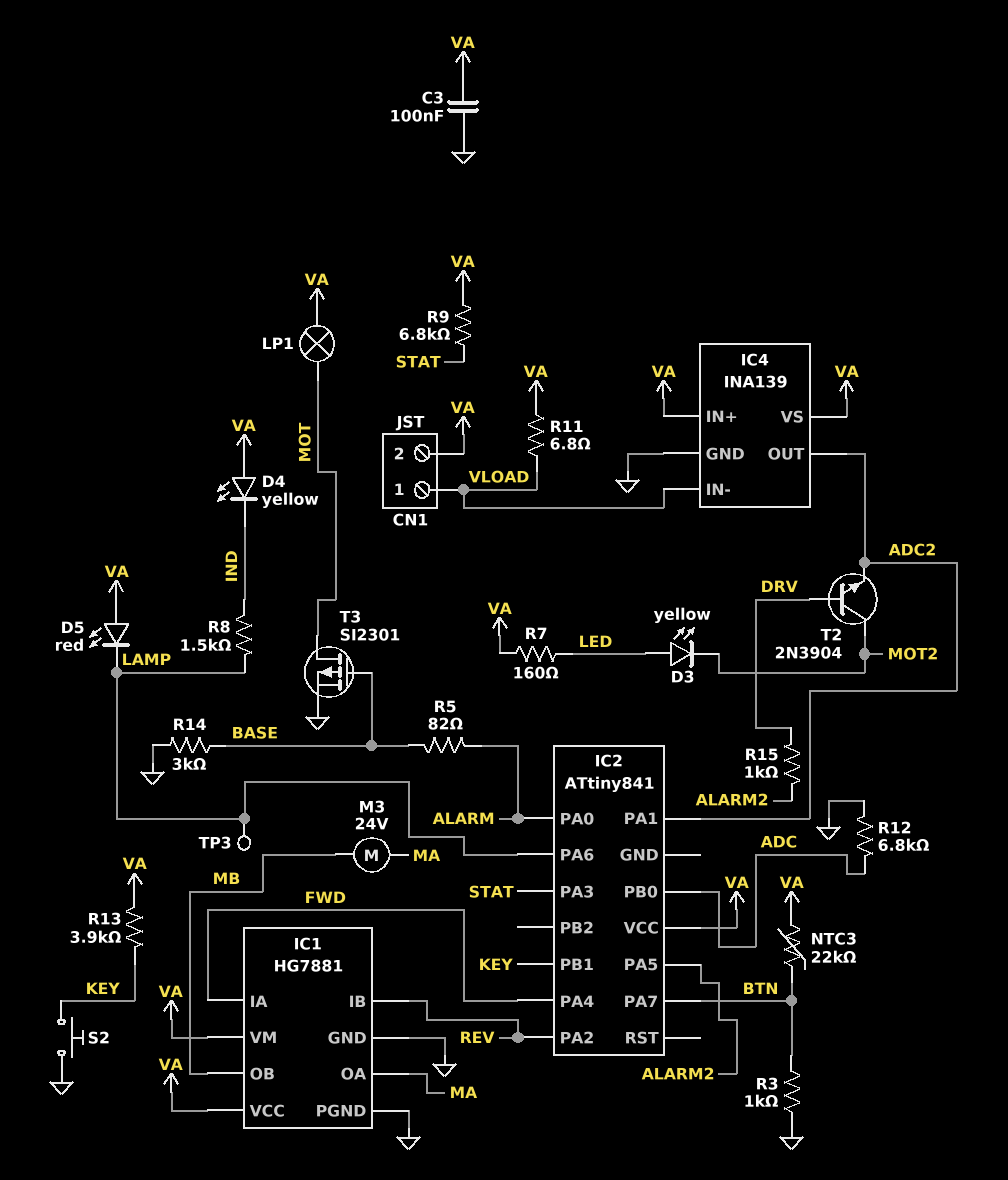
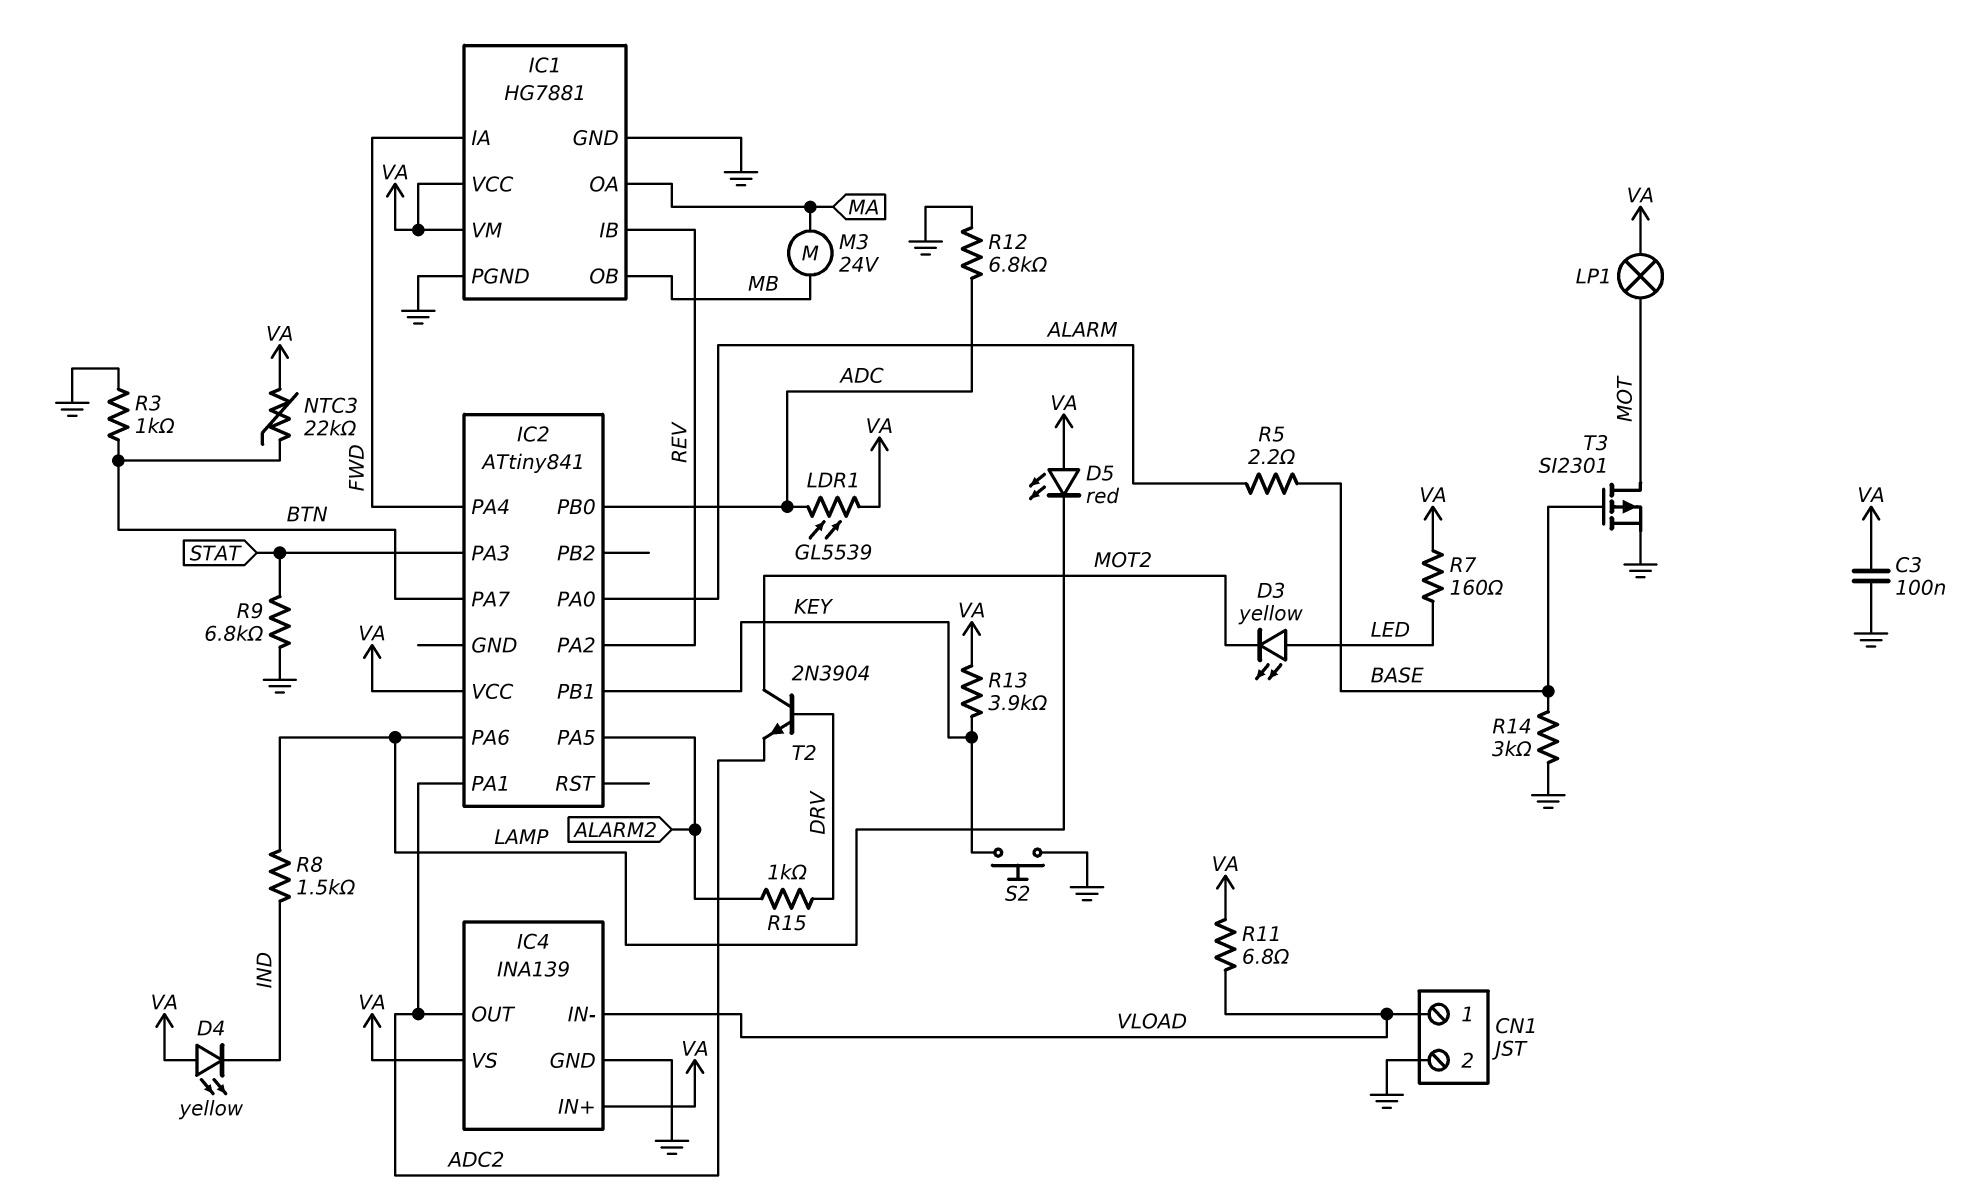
CN1 pin 2: VA -> GND
LDR1: none -> GL5539 (ADC, VA)
R5: 82 (ALARM, BASE) -> 2.2 (ALARM, BASE)
R9: 6.8k (STAT, VA) -> 6.8k (GND, STAT)
TP3: test point (LAMP) -> none

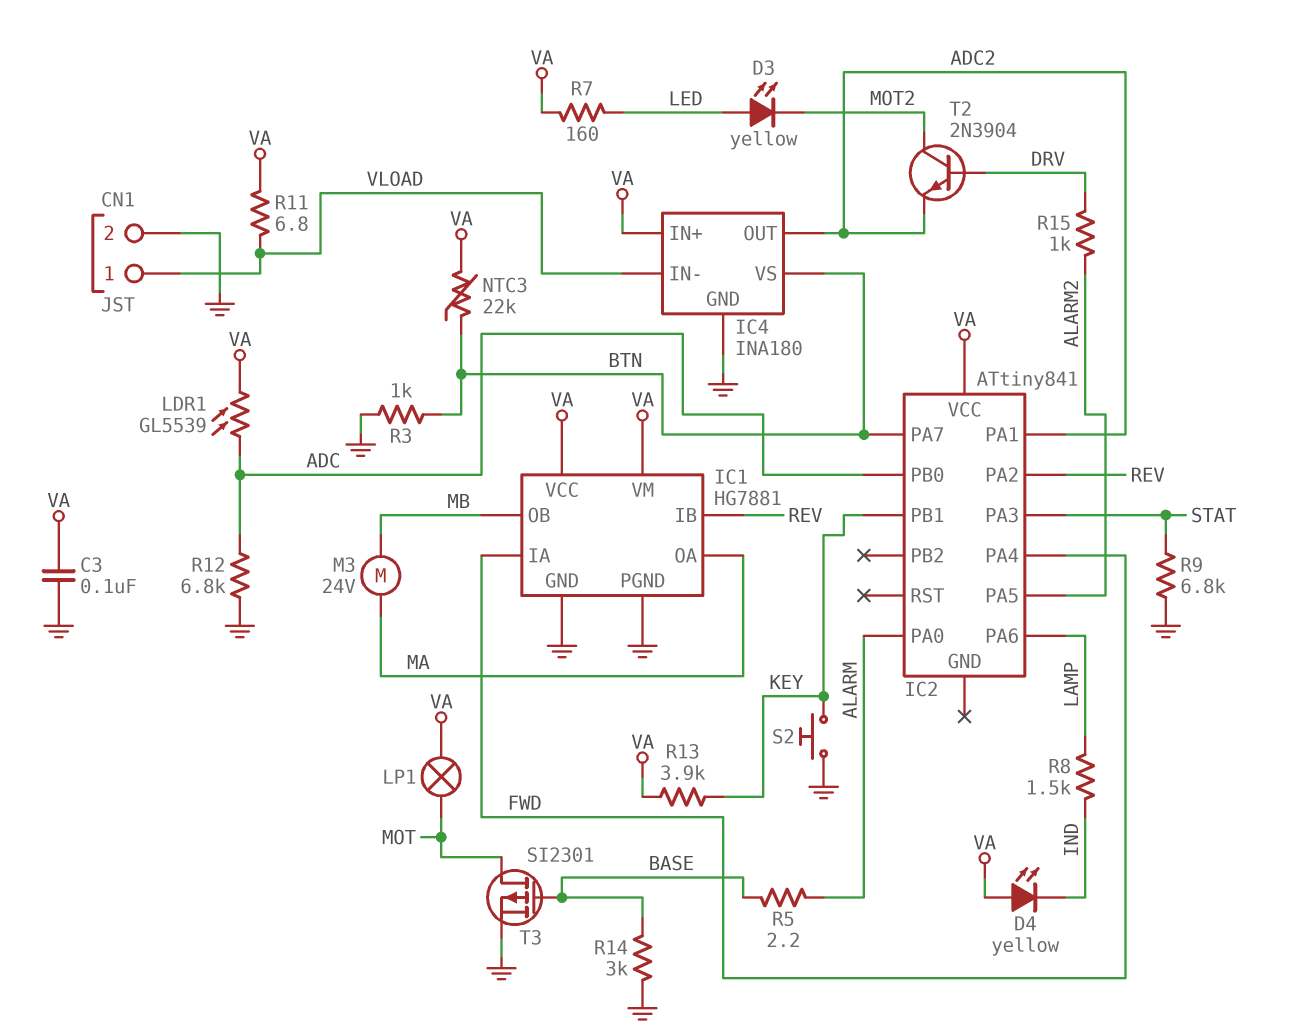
D5: LED red (A VA, K LAMP) -> none
IC4: INA139 -> INA180
IC4 pin VS: VA -> BTN

